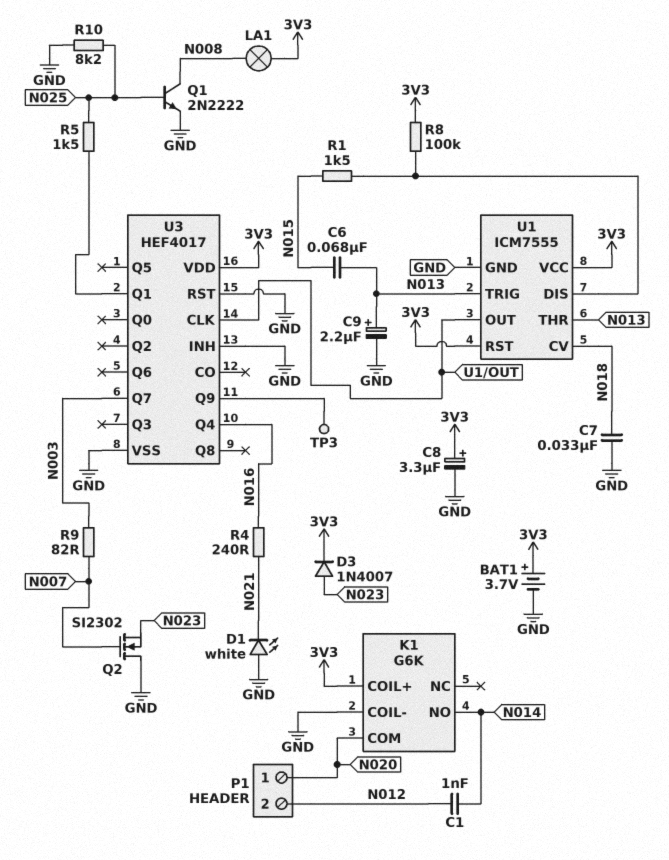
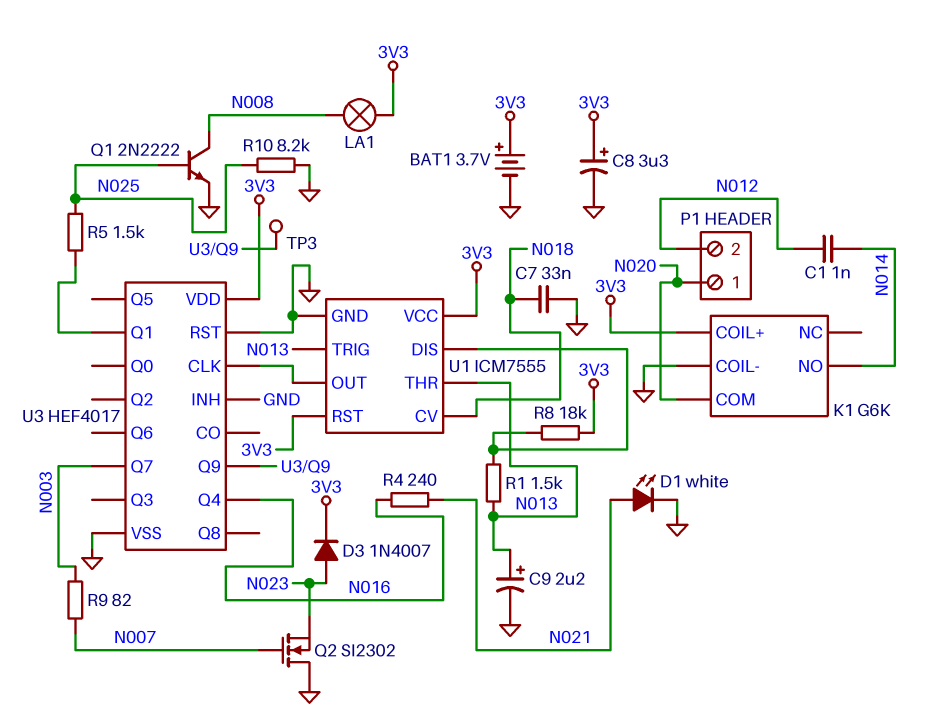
C6: 68nF (N013, N015) -> none
D1: LED white (A GND, K N021) -> LED white (A N021, K GND)
R1: 1.5k (N015, U1/DIS) -> 1.5k (N013, U1/DIS)
R8: 100k (3V3, U1/DIS) -> 18k (3V3, U1/DIS)

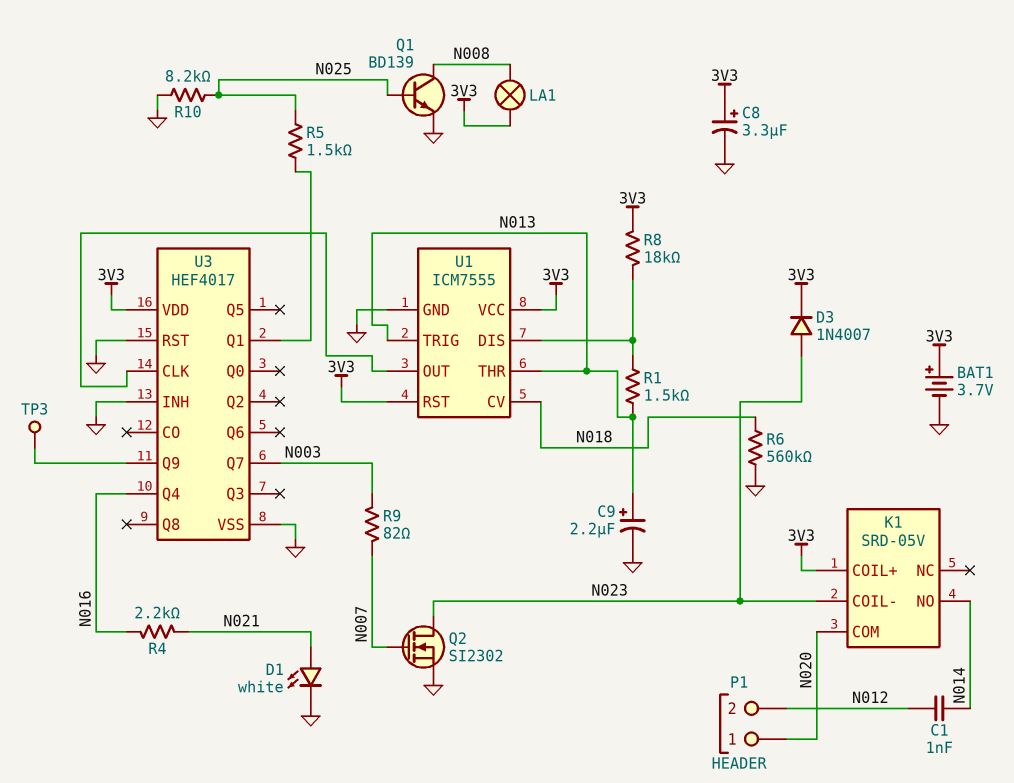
C7: 33nF (GND, N018) -> none
K1: G6K -> SRD-05V
K1 pin COIL-: GND -> N023
Q1: NPN 2N2222 (B N025, C N008, E GND) -> NPN BD139 (B N025, C N008, E GND)
Q2: NMOS SI2302 (G N007, D GND, S N023) -> NMOS SI2302 (G N007, D N023, S GND)
R4: 240 (N016, N021) -> 2.2k (N016, N021)
R6: none -> 560k (GND, N018)

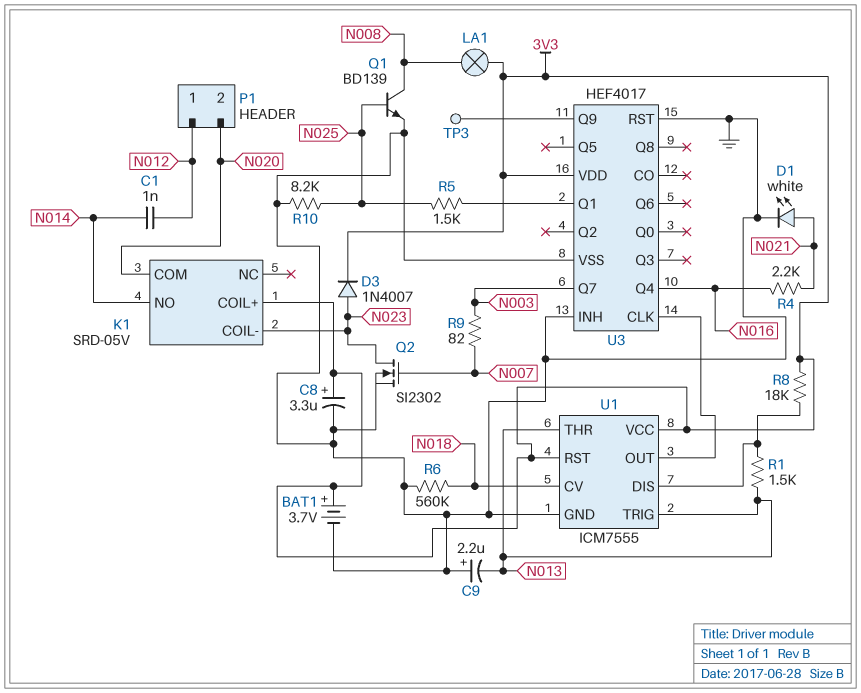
C9: 2.2uF (plus N013, minus GND) -> 2.2uF (plus GND, minus N013)
P1 pin 1: N020 -> N012
P1 pin 2: N012 -> N020

